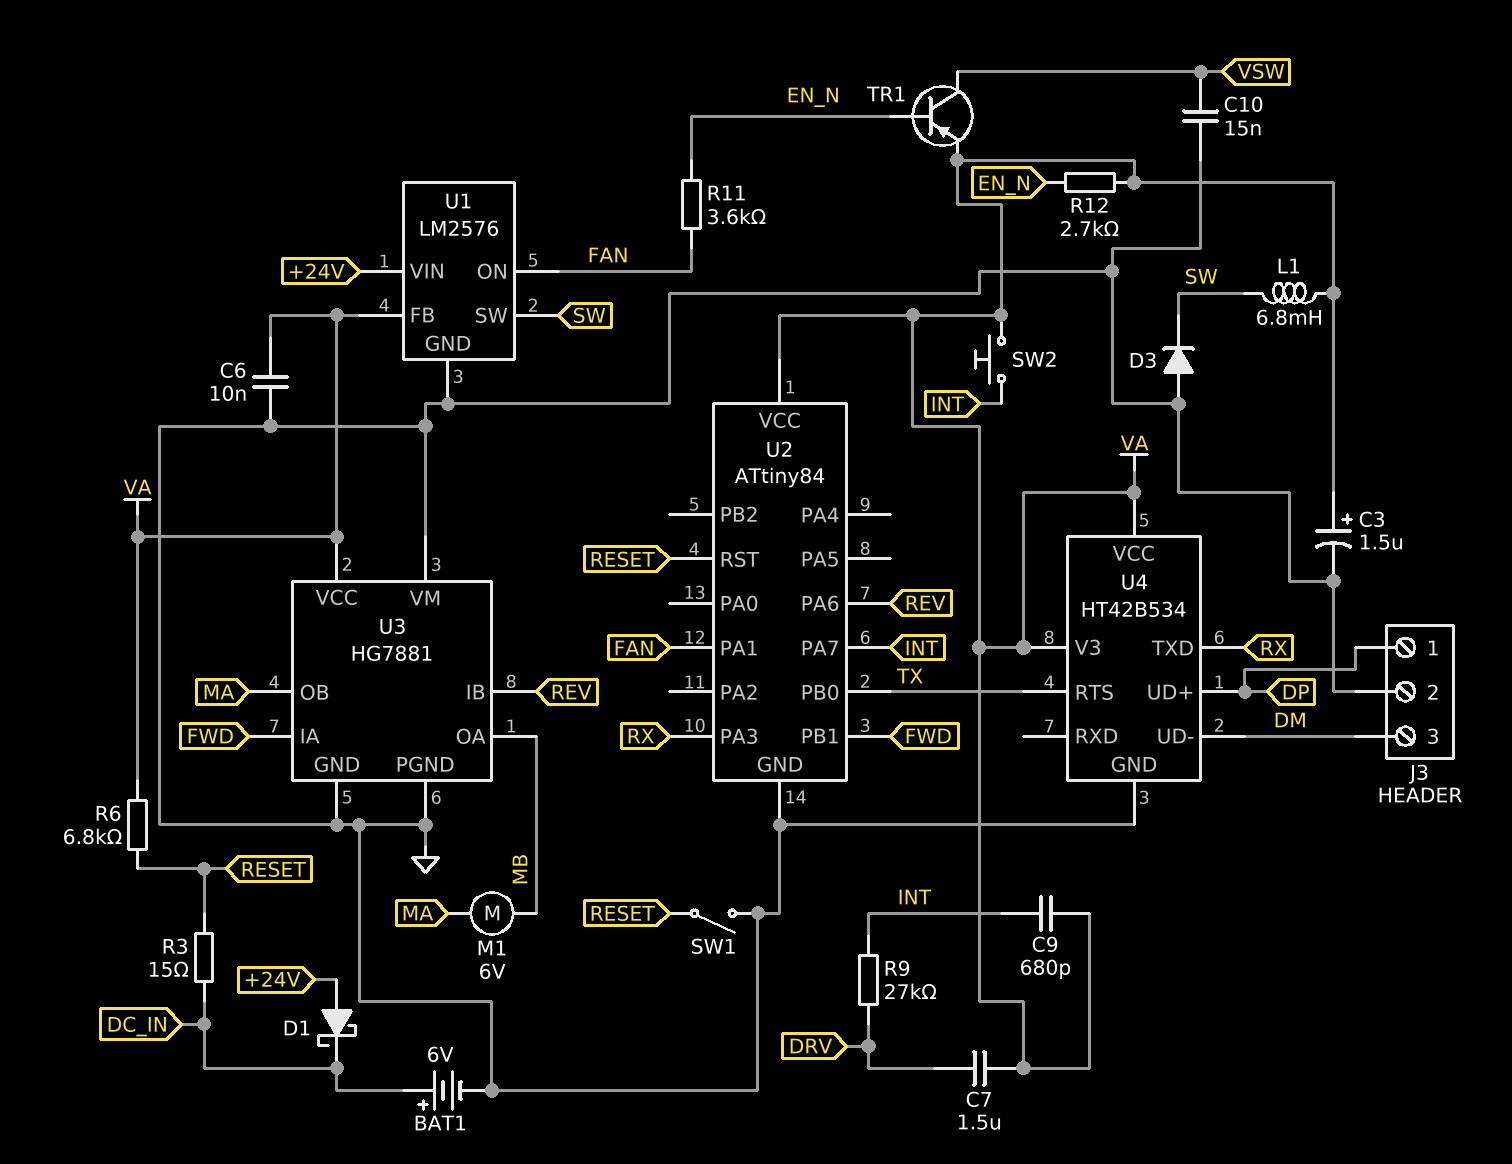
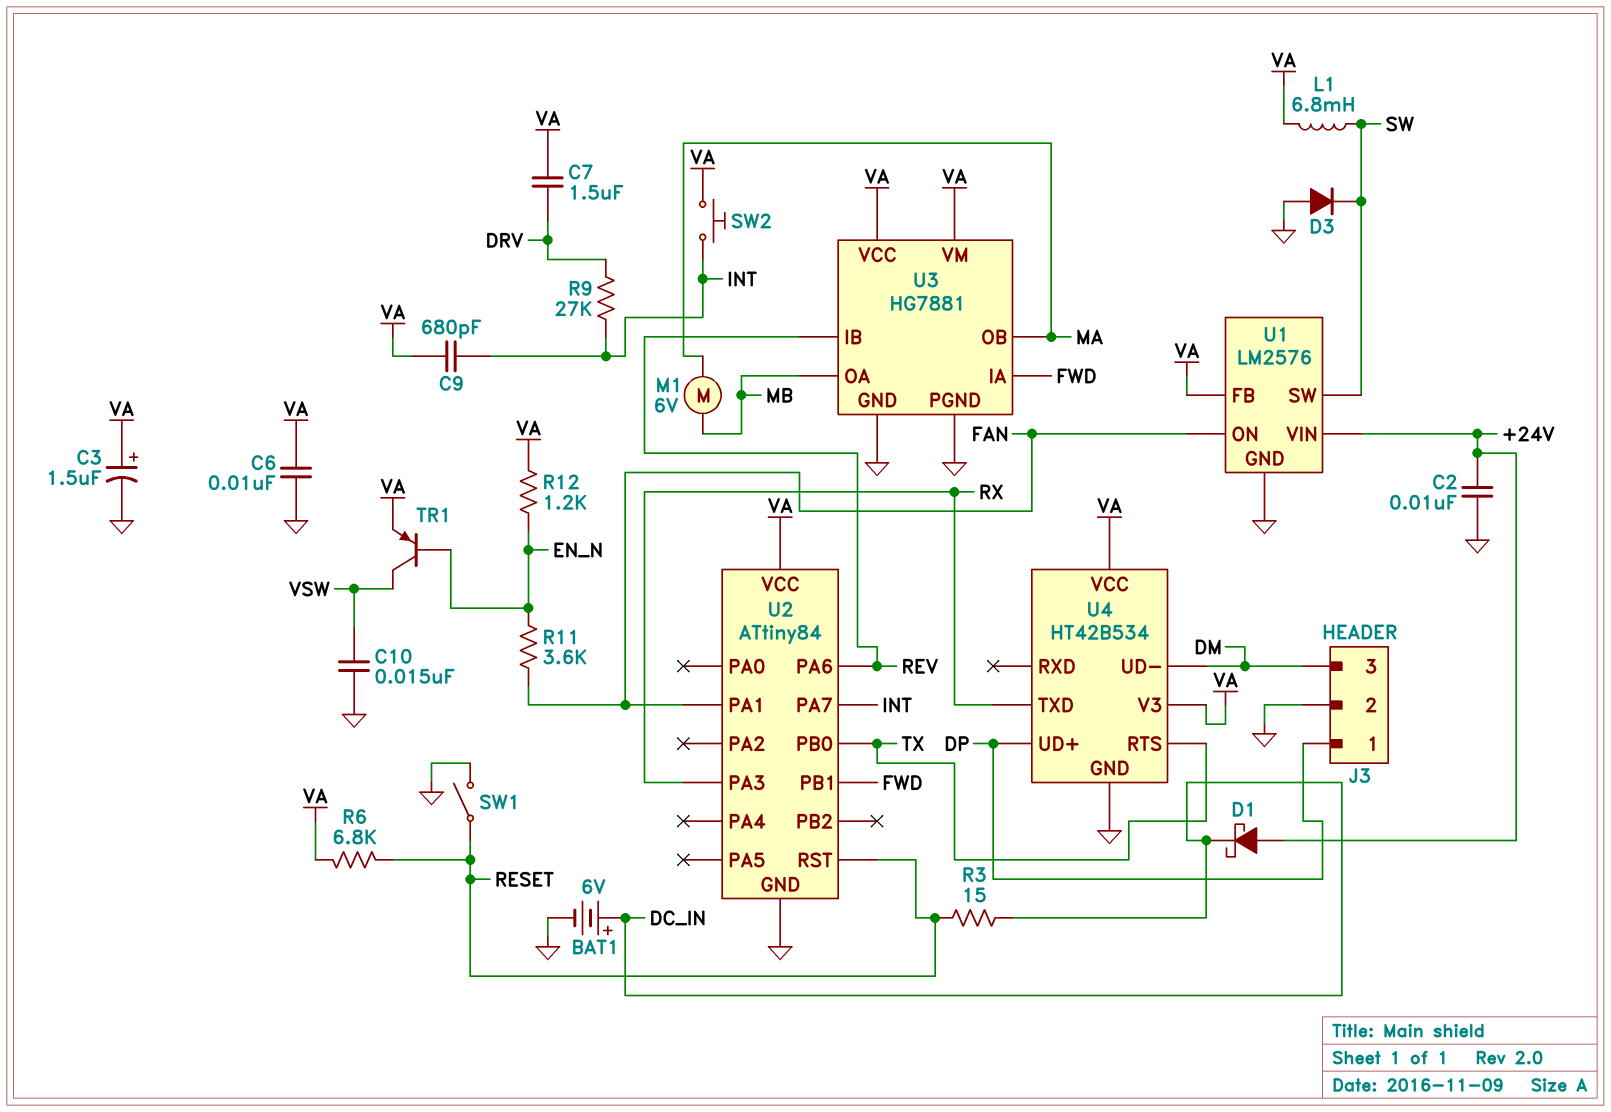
C2: none -> 10nF (+24V, GND)
R12: 2.7k (EN_N, VA) -> 1.2k (EN_N, VA)
U3 pin VM: GND -> VA

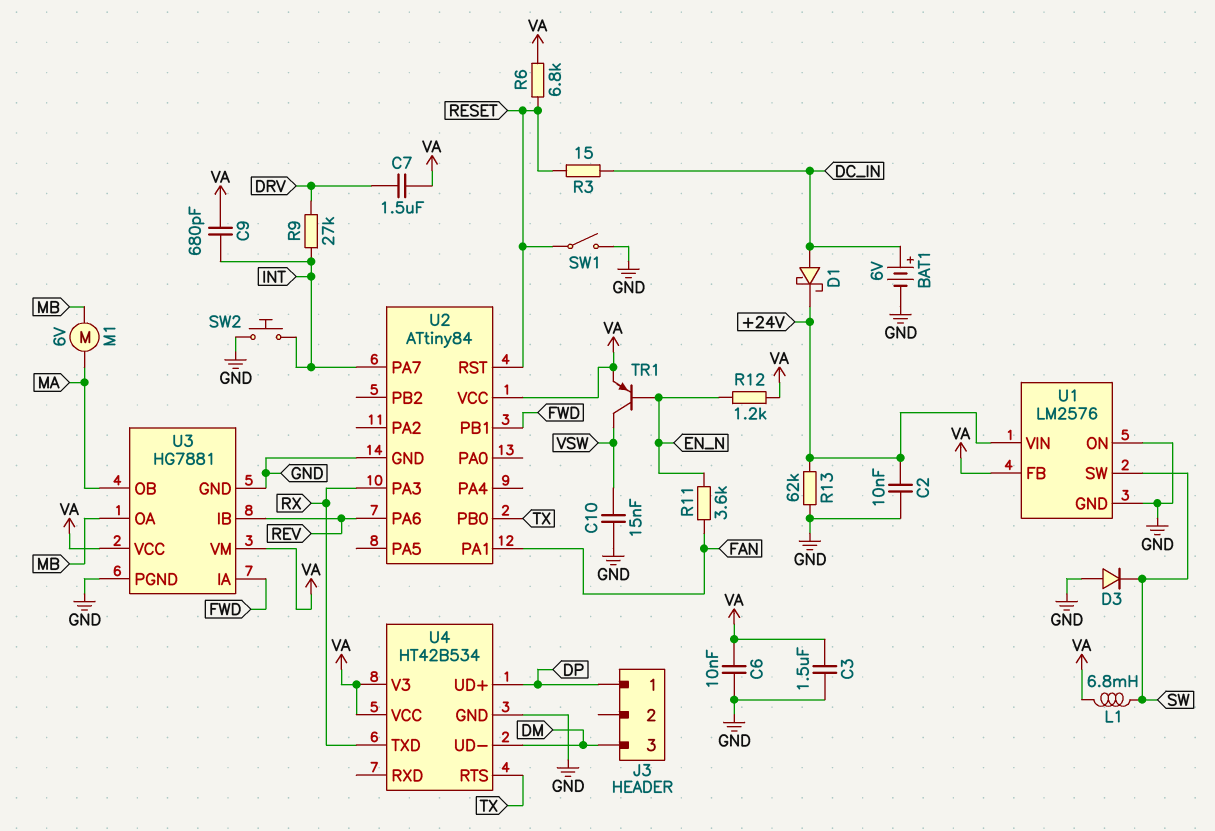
C3: 1.5uF (plus VA, minus GND) -> 1.5uF (GND, VA)
D1: schottky (A +24V, K DC_IN) -> schottky (A DC_IN, K +24V)
J3 pin 2: GND -> none
R13: none -> 62k (+24V, GND)
SW2: button (INT, VA) -> button (GND, INT)
U1 pin ON: FAN -> GND

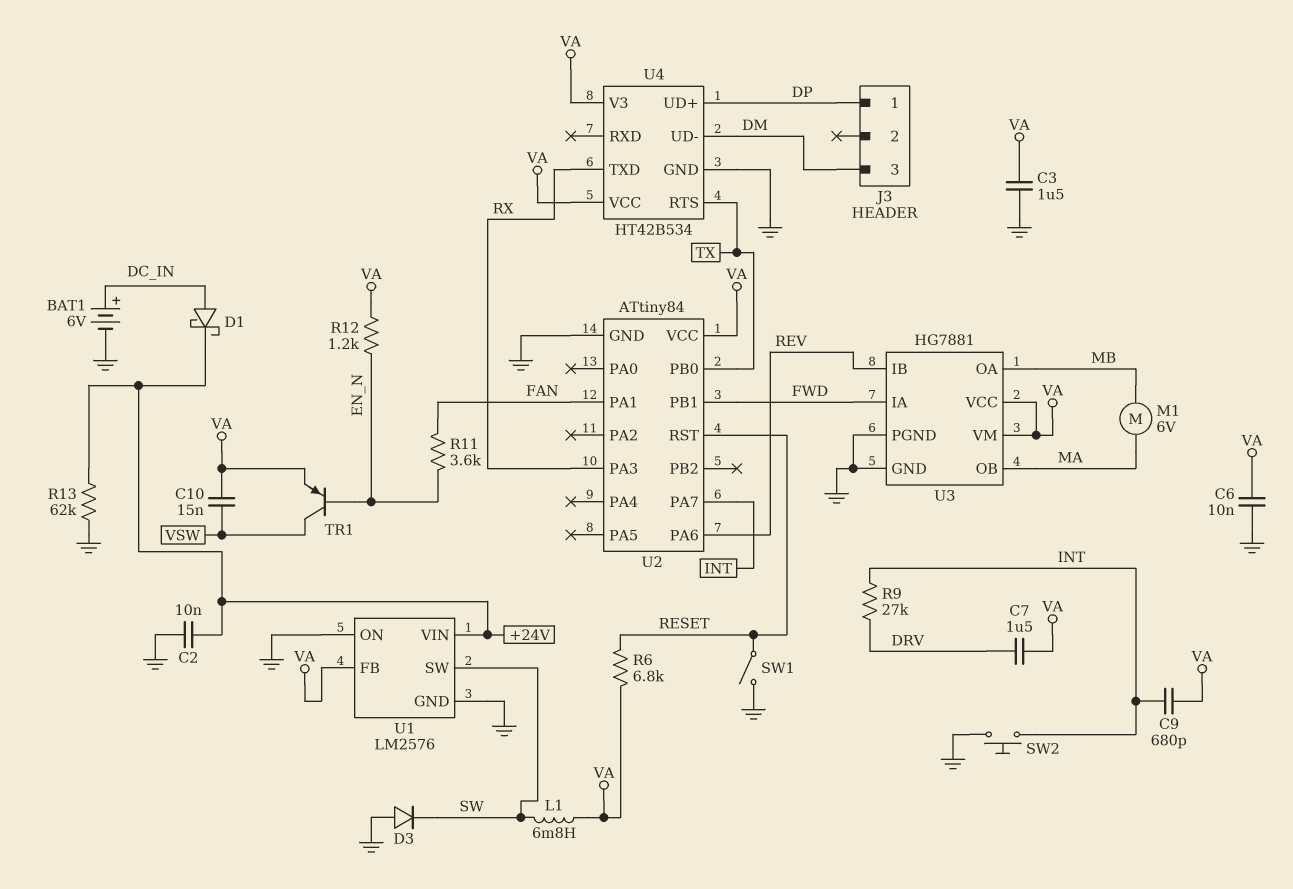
C10: 15nF (GND, VSW) -> 15nF (VA, VSW)
R3: 15 (DC_IN, RESET) -> none

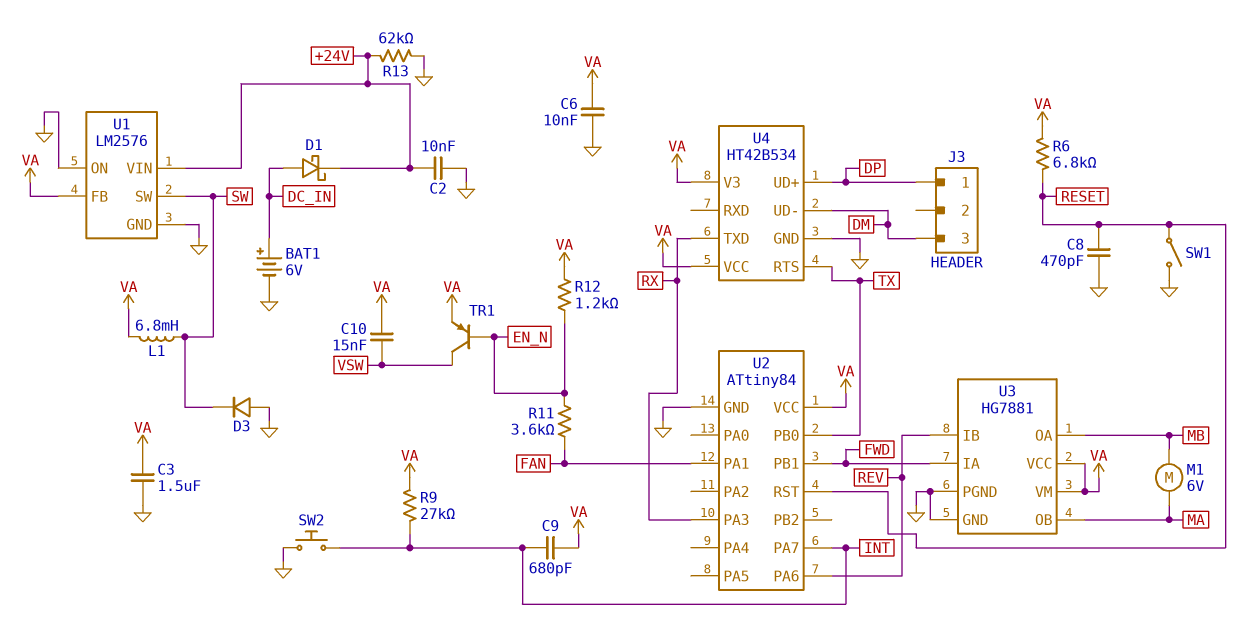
C7: 1.5uF (DRV, VA) -> none
C8: none -> 470pF (GND, RESET)
R9: 27k (DRV, INT) -> 27k (INT, VA)

